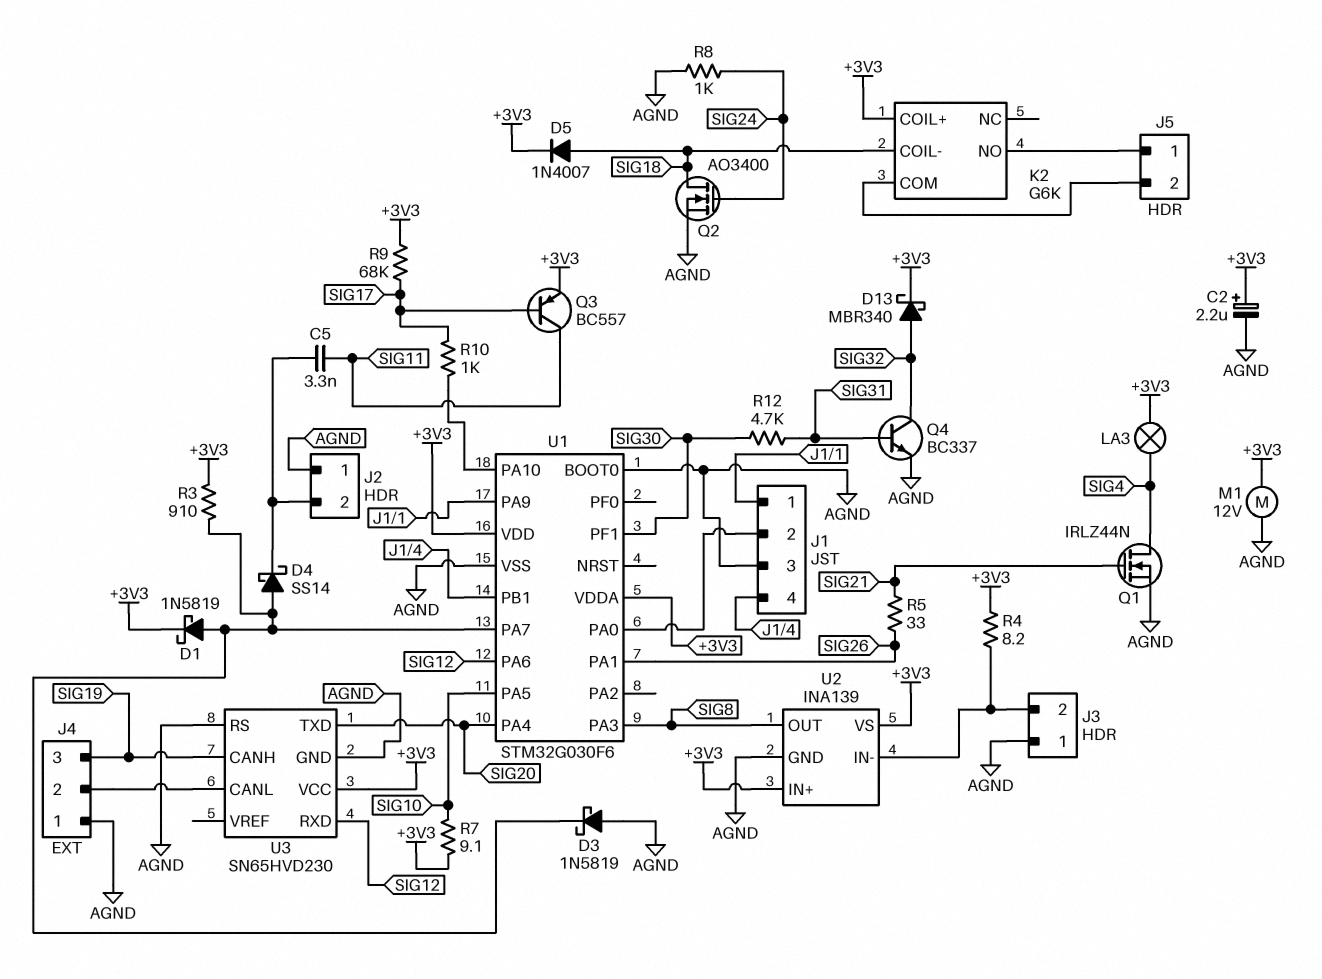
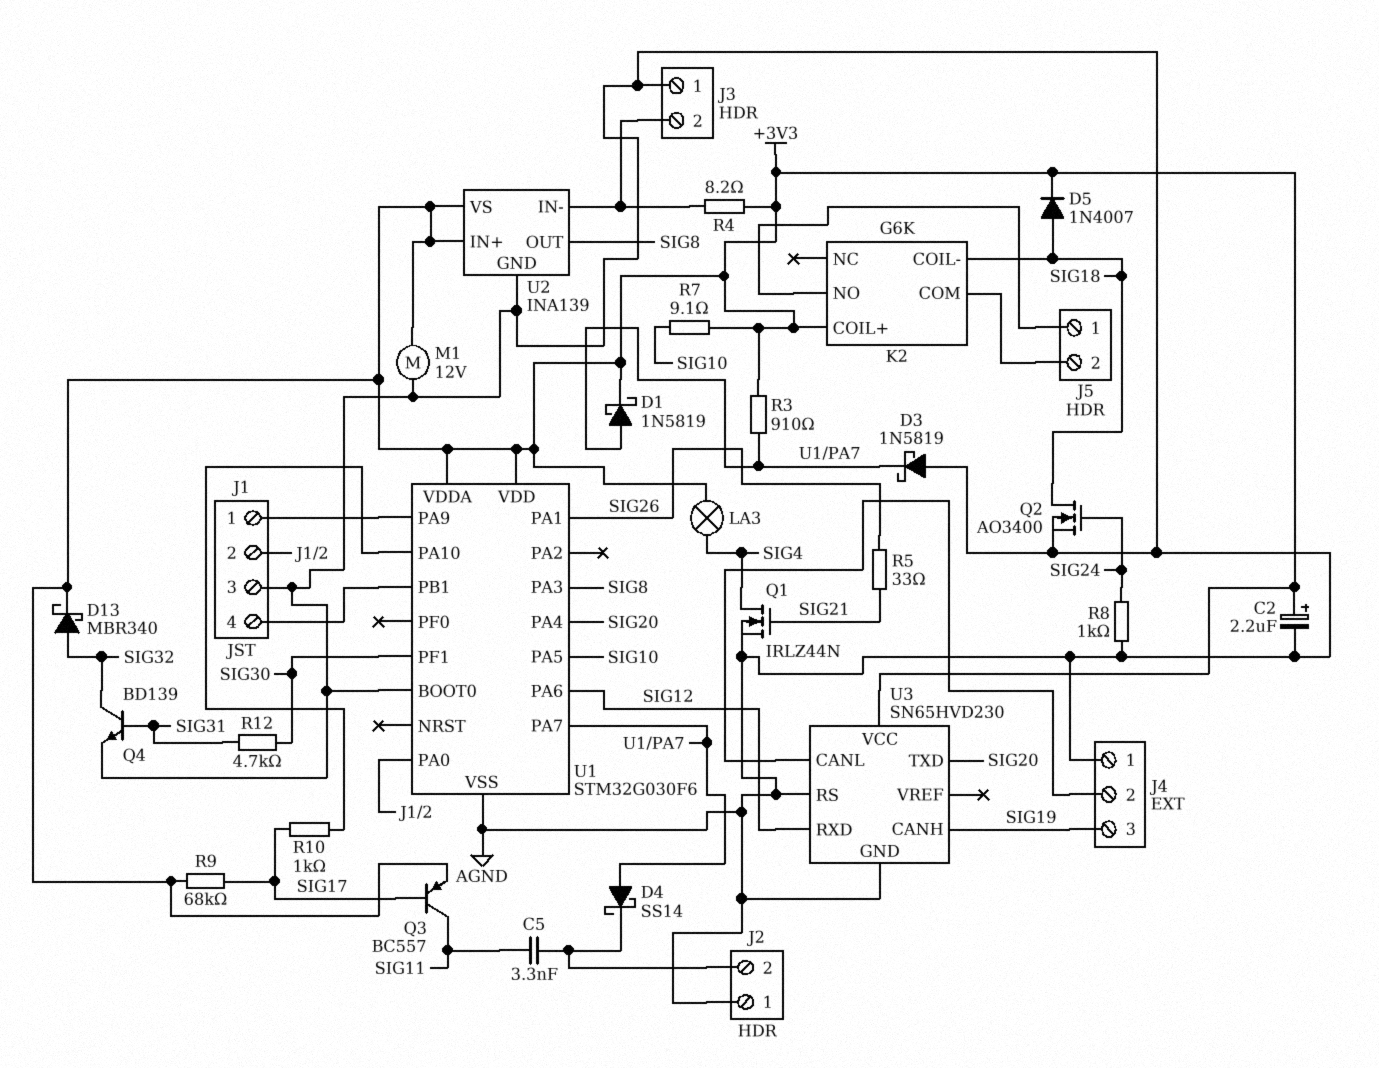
Q4: NPN BC337 (B SIG31, C SIG32, E AGND) -> NPN BD139 (B SIG31, C SIG32, E AGND)

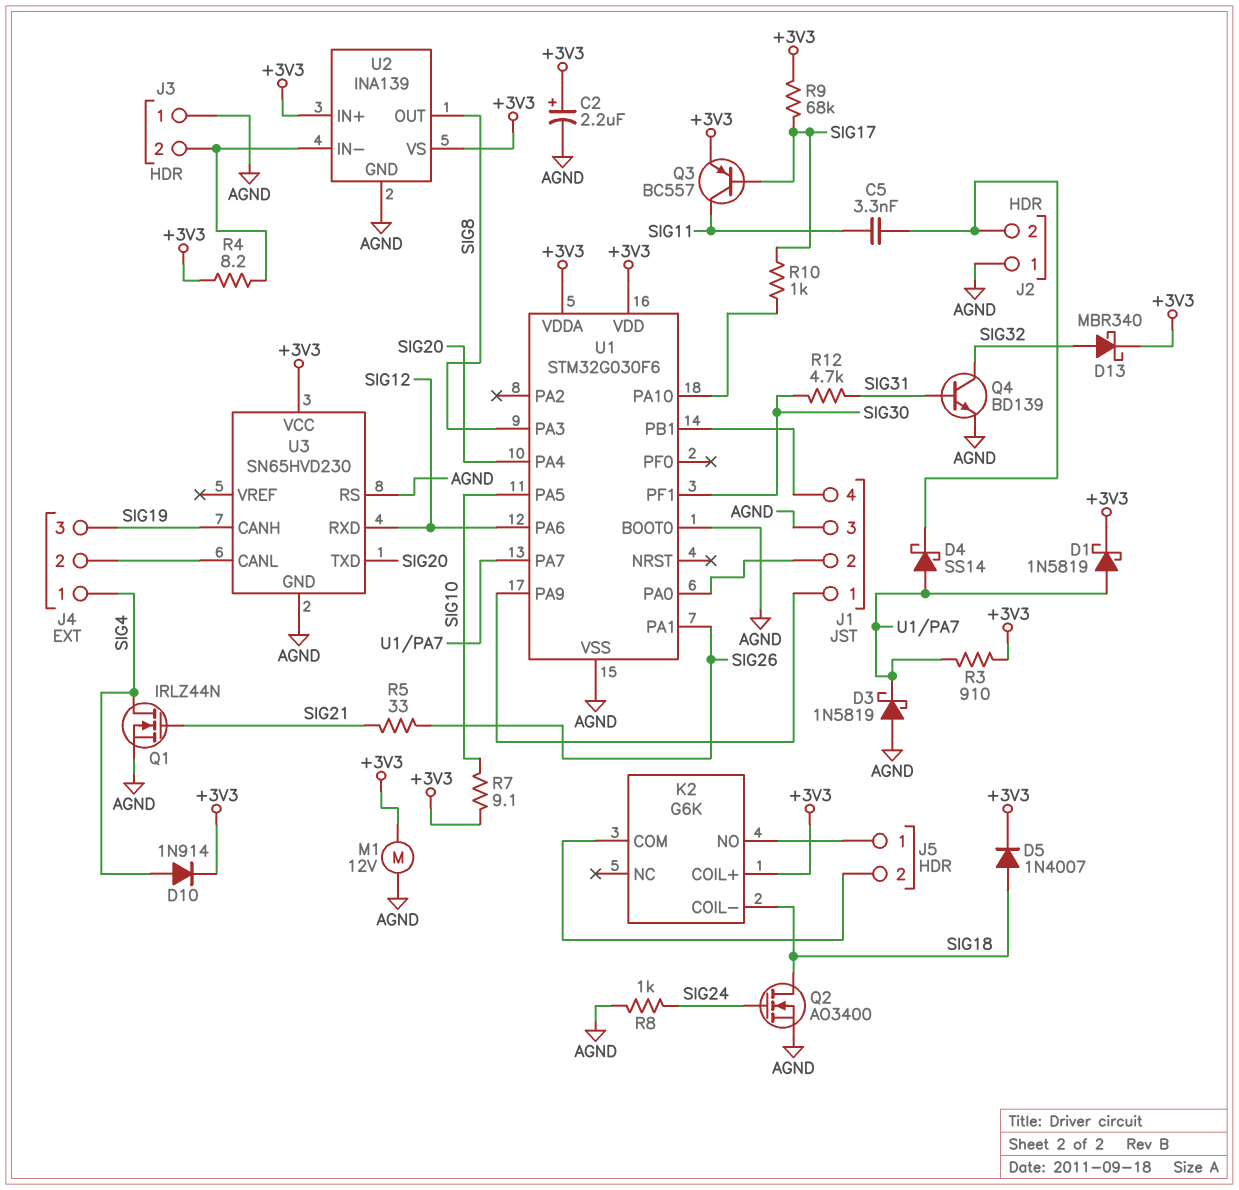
D10: none -> diode 1N914 (A SIG4, K +3V3)
J4 pin 1: AGND -> SIG4
LA3: lamp (+3V3, SIG4) -> none

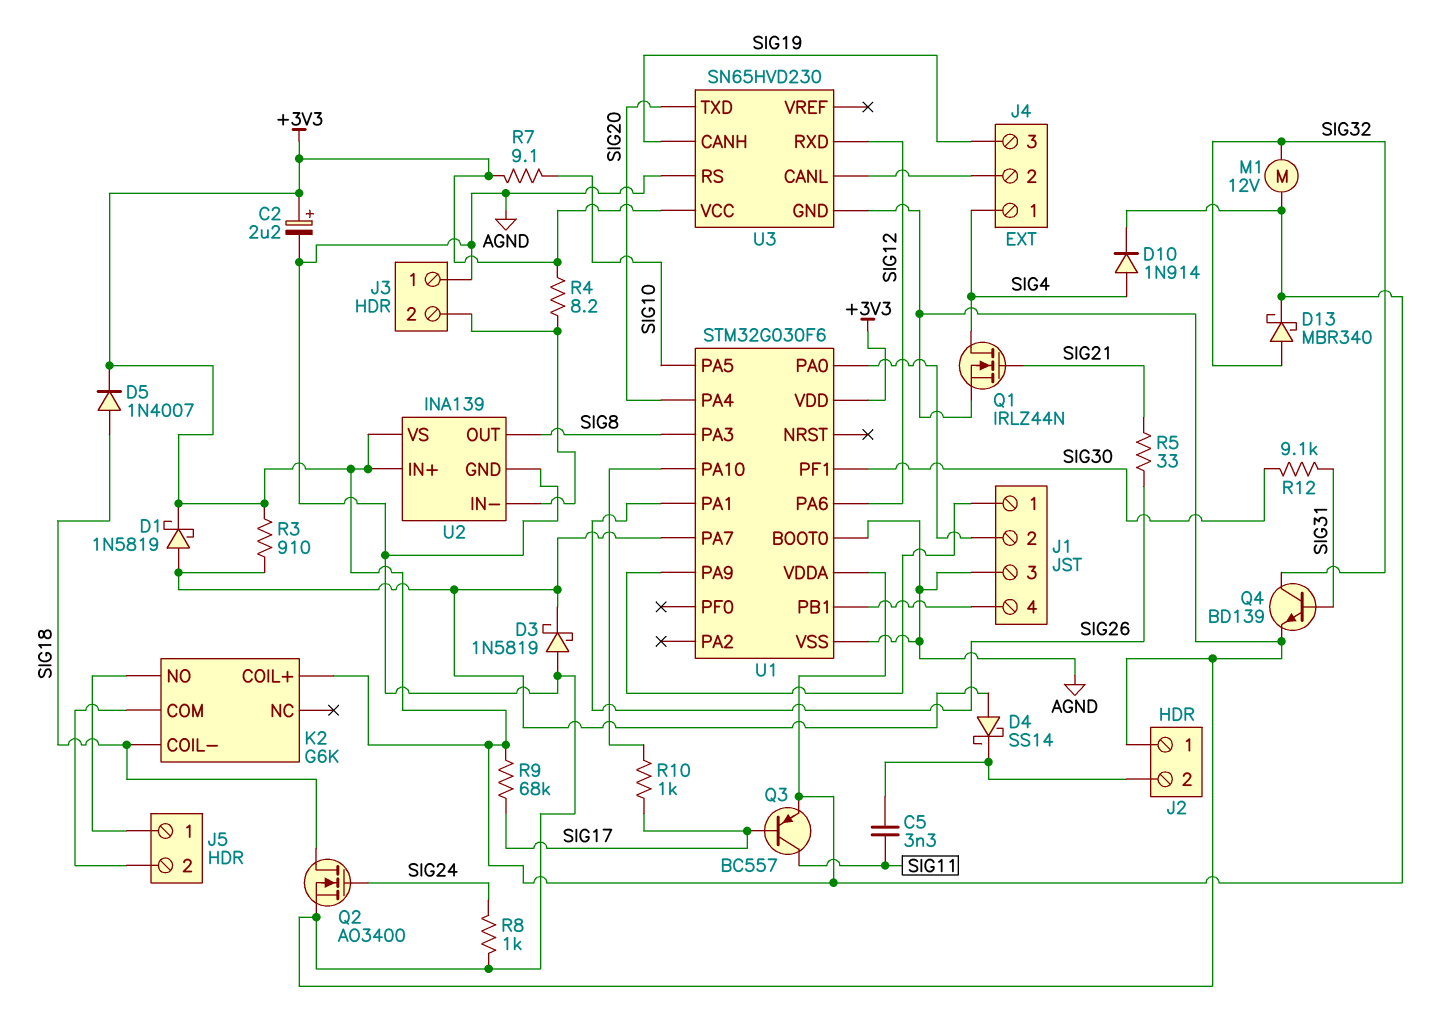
M1: motor 12V (+3V3, AGND) -> motor 12V (+3V3, SIG32)
R12: 4.7k (SIG30, SIG31) -> 9.1k (SIG30, SIG31)

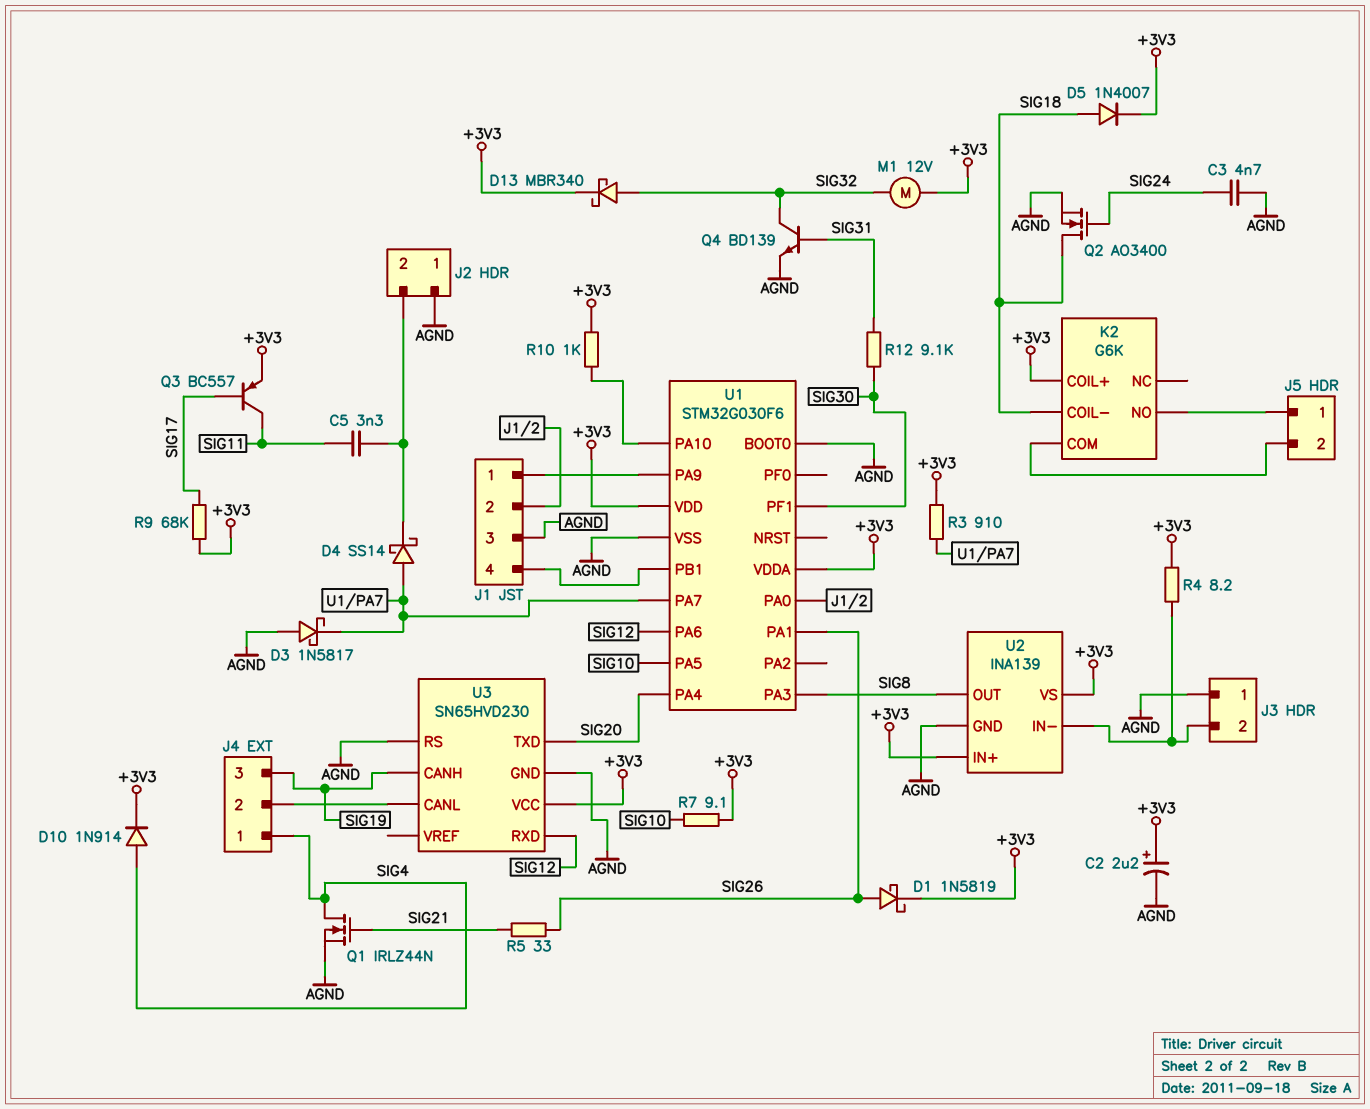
C3: none -> 4.7nF (AGND, SIG24)
D1: schottky 1N5819 (A U1/PA7, K +3V3) -> schottky 1N5819 (A SIG26, K +3V3)
D3: schottky 1N5819 (A AGND, K U1/PA7) -> schottky 1N5817 (A AGND, K U1/PA7)
R8: 1k (AGND, SIG24) -> none
R10: 1k (SIG17, U1/PA10) -> 1k (+3V3, U1/PA10)

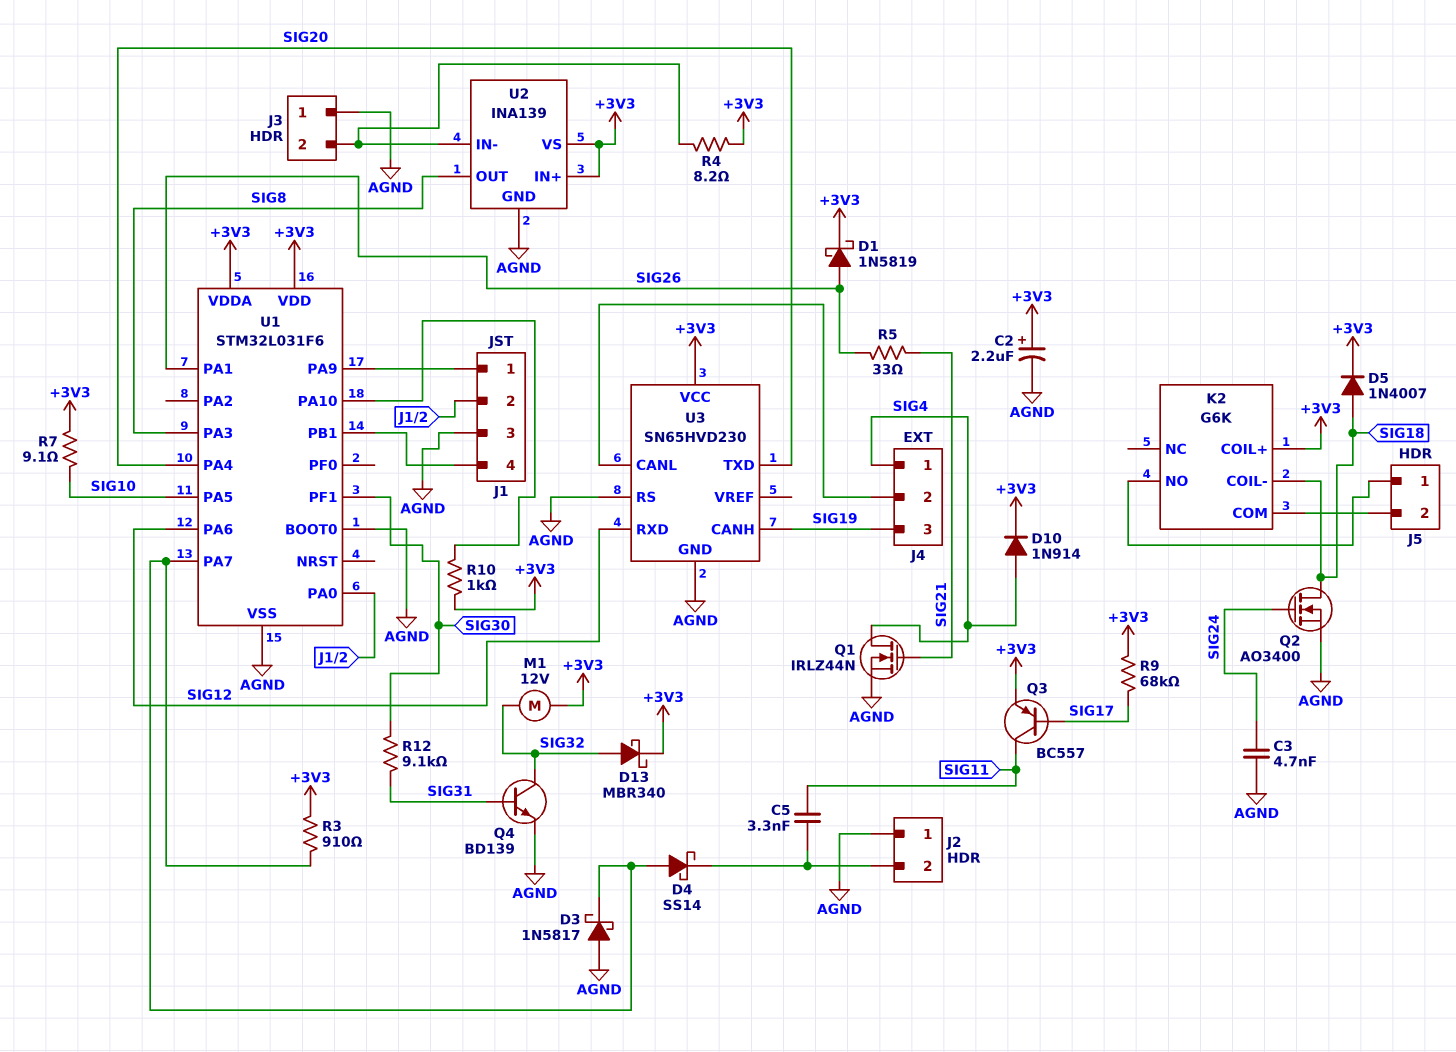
U1: STM32G030F6 -> STM32L031F6

